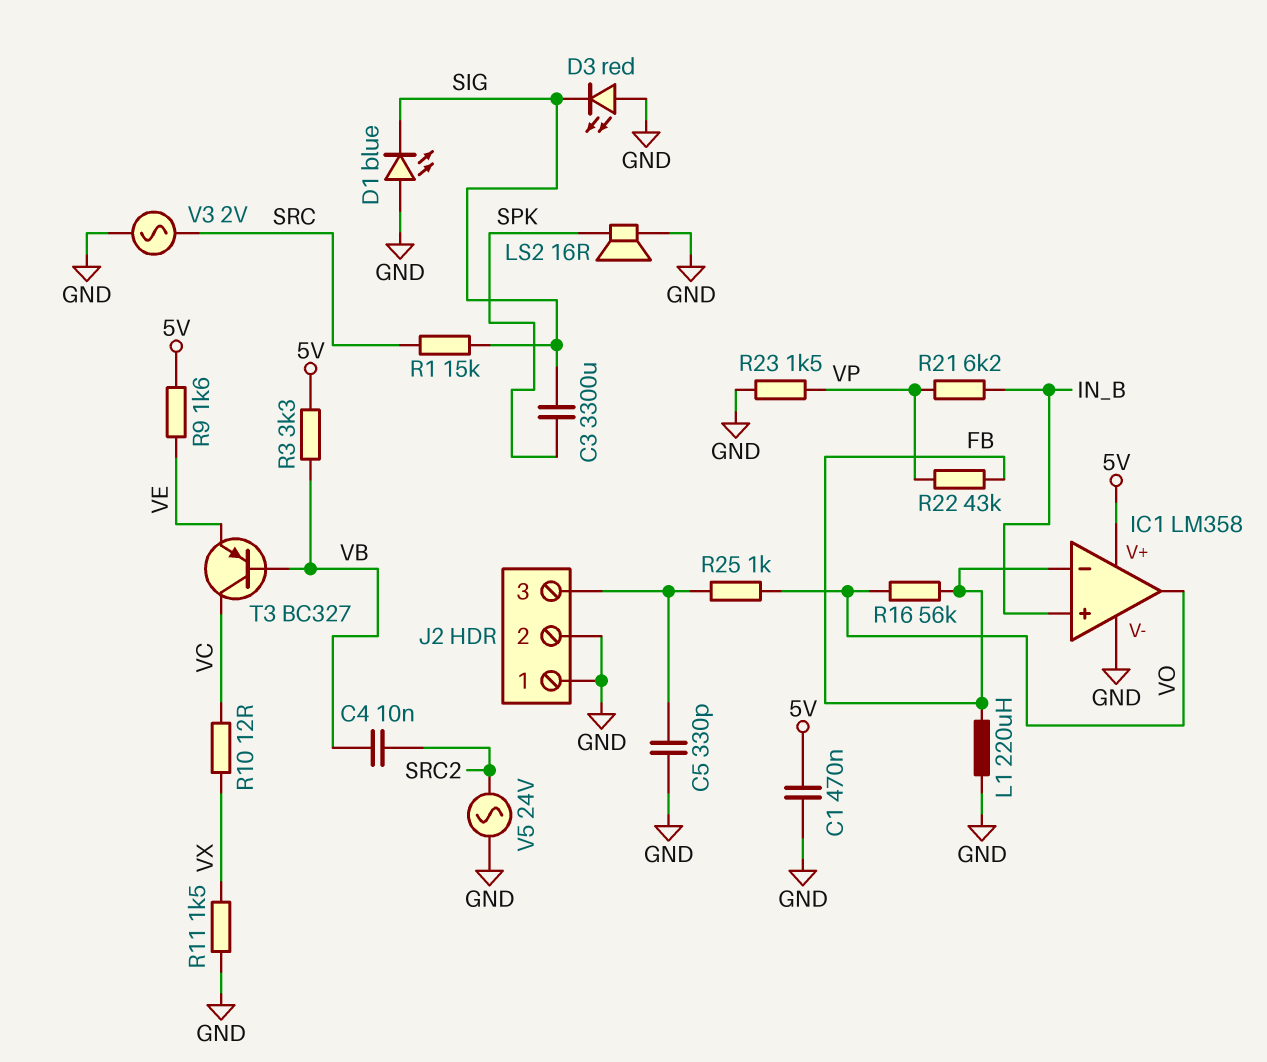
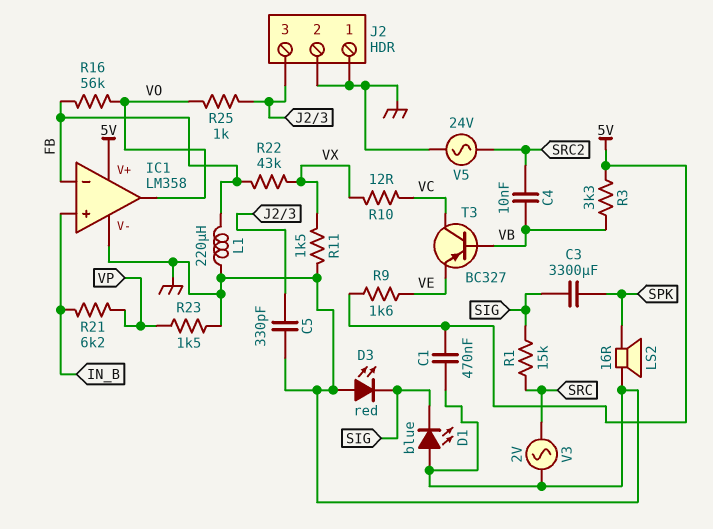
R22: 43k (FB, VP) -> 43k (FB, VX)

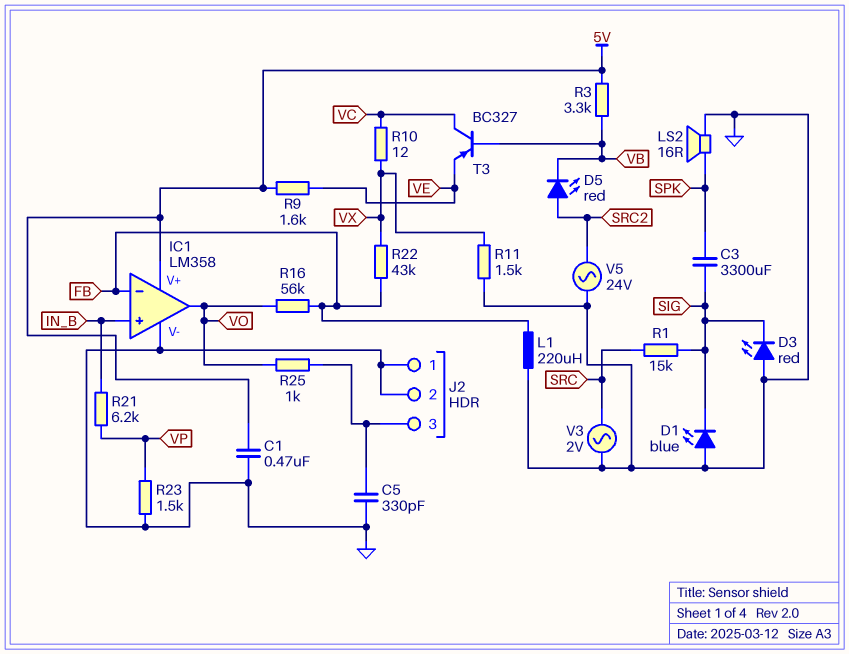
C4: 10nF (SRC2, VB) -> none
D5: none -> LED red (A SRC2, K VB)

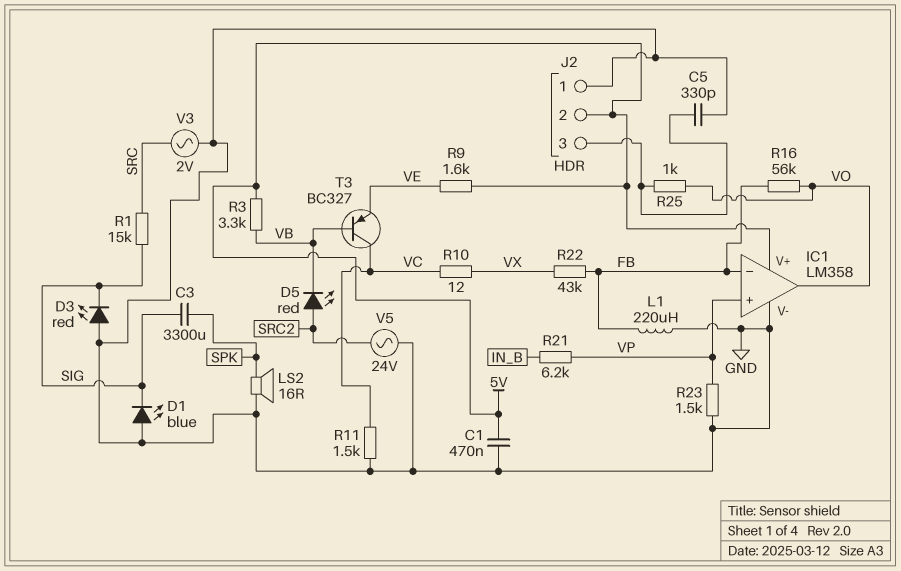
IC1 pin in+: IN_B -> VP
J2 pin 2: GND -> 5V
R11: 1.5k (GND, VX) -> 1.5k (GND, VC)

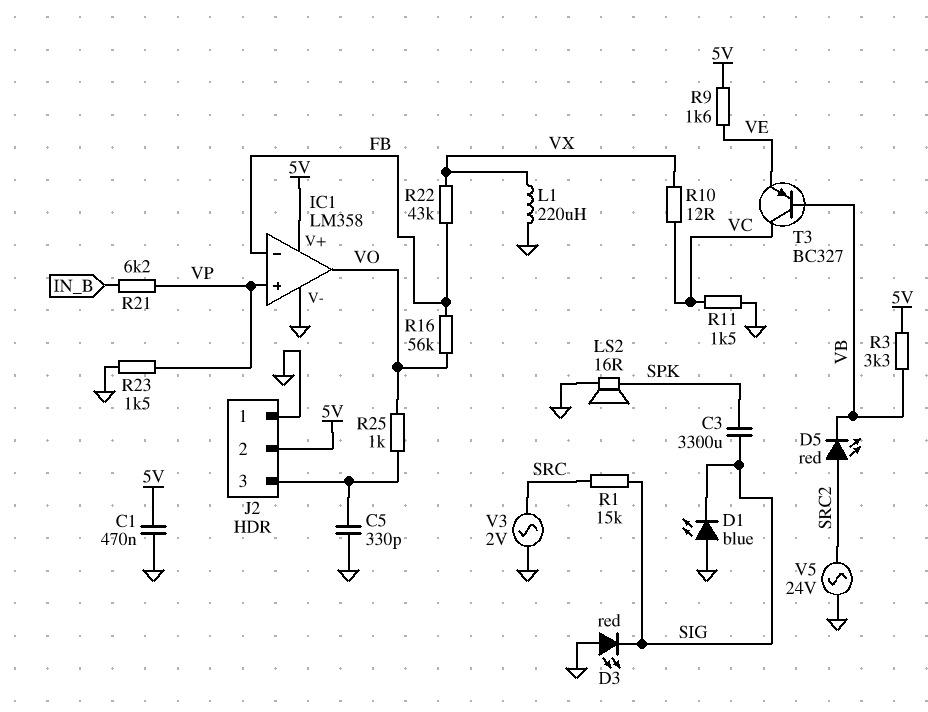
L1: 220uH (FB, GND) -> 220uH (GND, VX)

